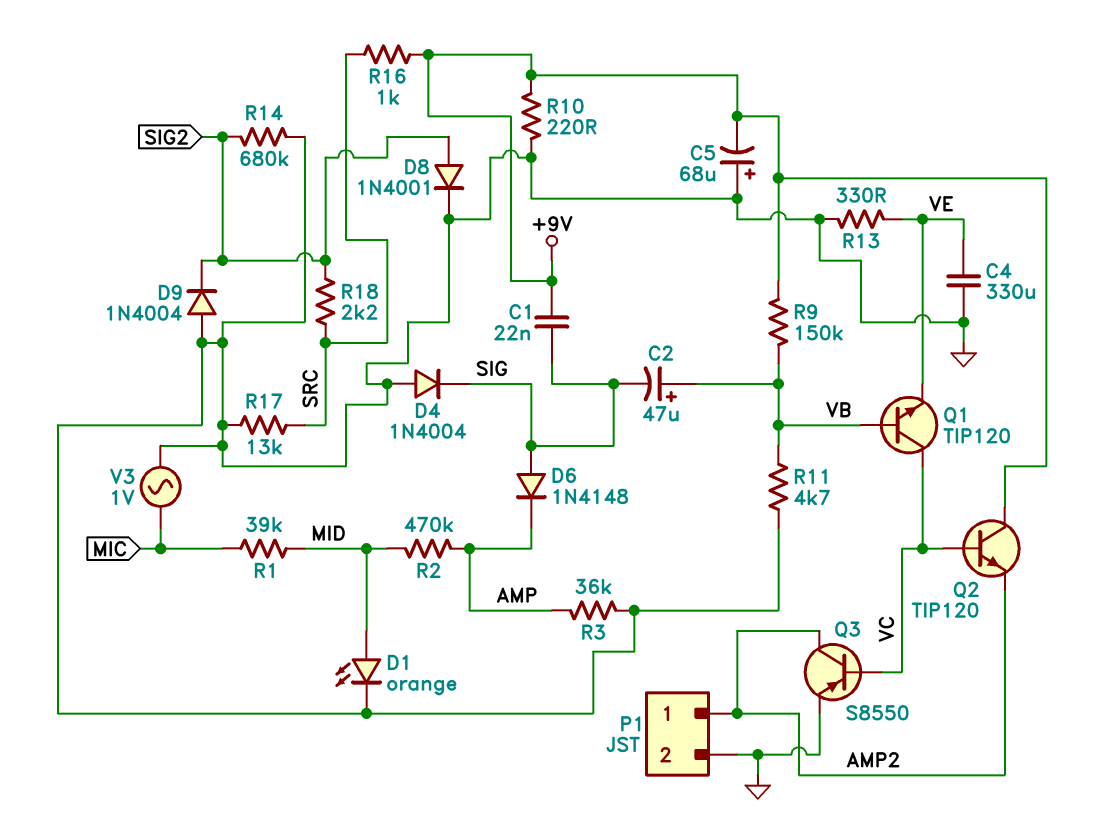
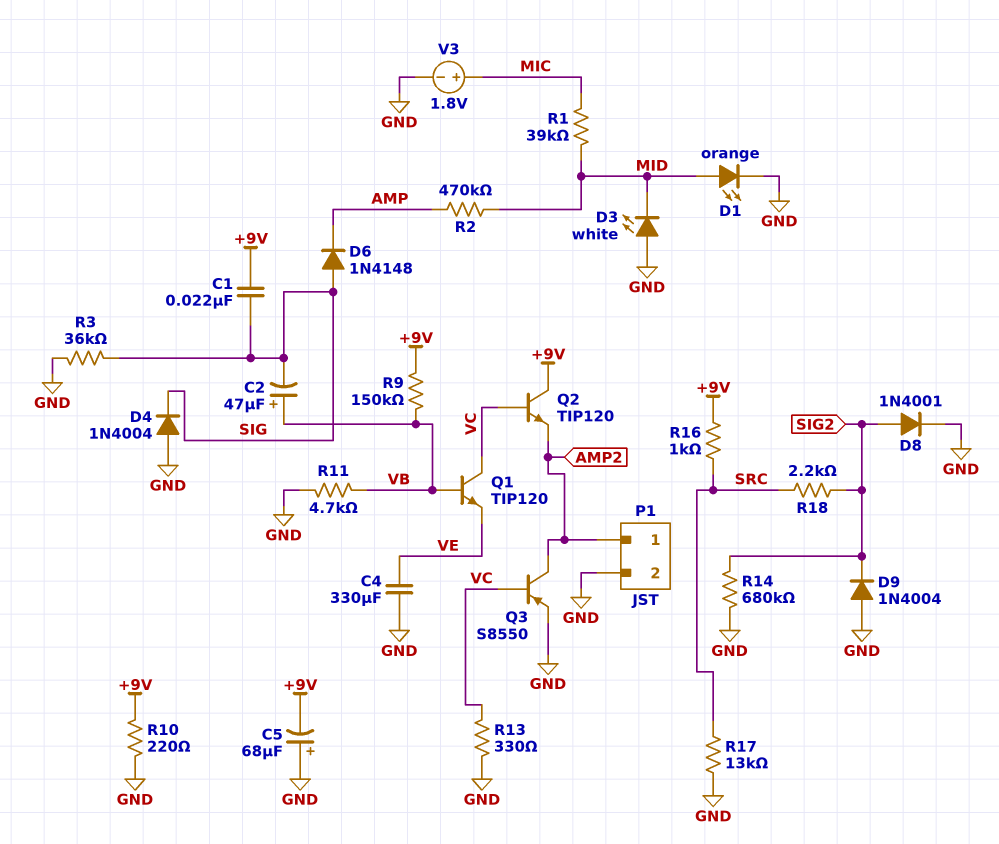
D3: none -> LED white (A GND, K MID)
R3: 36k (AMP, GND) -> 36k (GND, SIG)
R13: 330 (GND, VE) -> 330 (GND, VC)
V3: AC 1V (GND, MIC) -> 1.8V (plus MIC, minus GND)

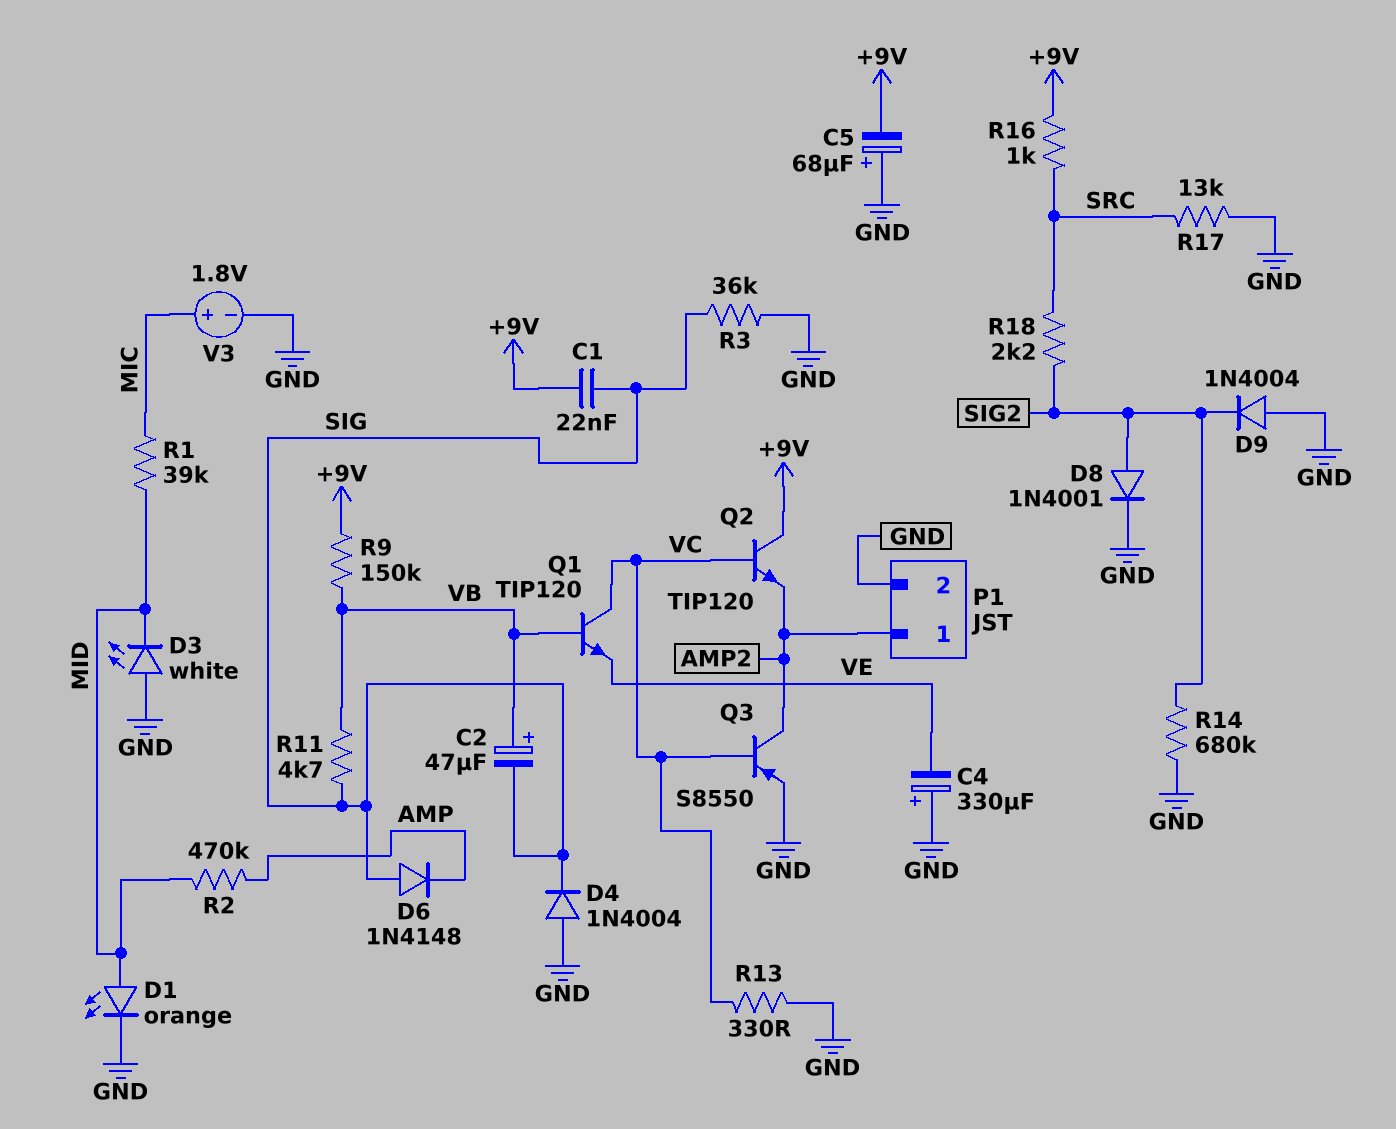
C4: 330uF (GND, VE) -> 330uF (plus GND, minus VE)
R10: 220 (+9V, GND) -> none
R11: 4.7k (GND, VB) -> 4.7k (SIG, VB)

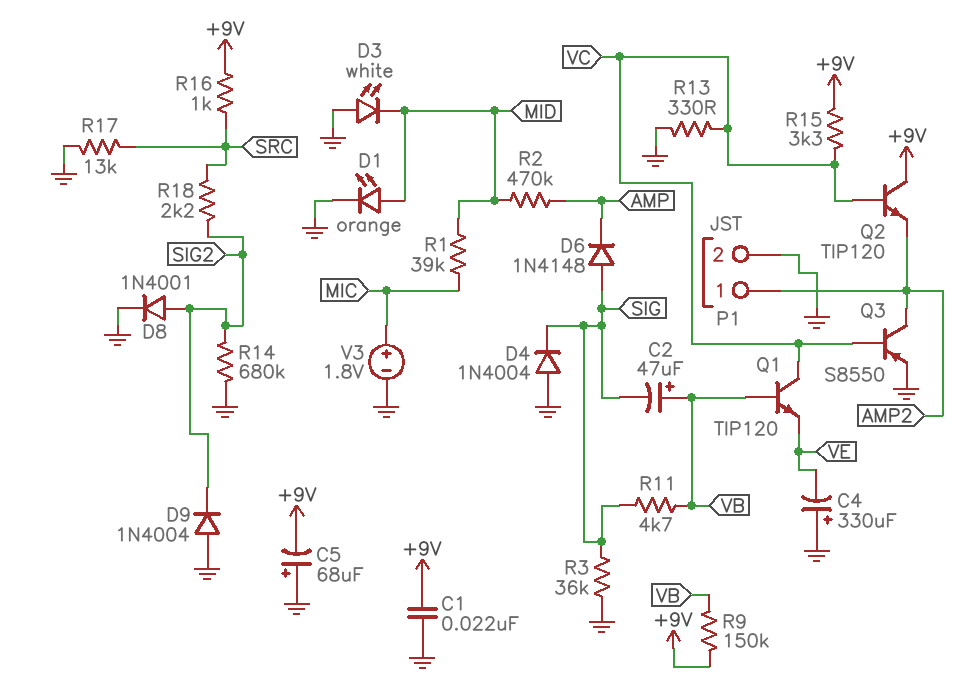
C1: 22nF (+9V, SIG) -> 22nF (+9V, GND)
R15: none -> 3.3k (+9V, VC)

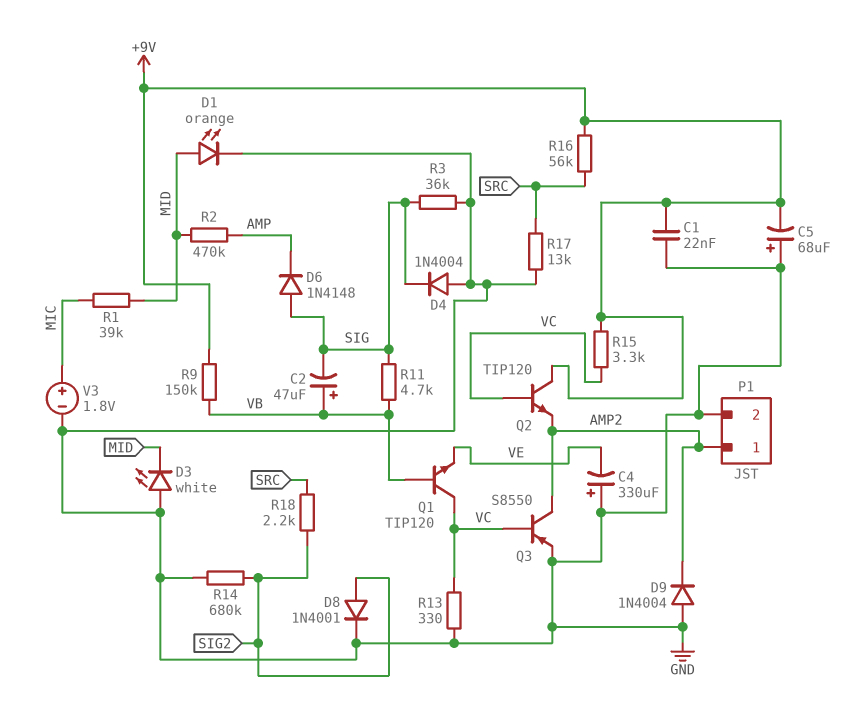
D9: diode 1N4004 (A GND, K SIG2) -> diode 1N4004 (A GND, K AMP2)
R16: 1k (+9V, SRC) -> 56k (+9V, SRC)

